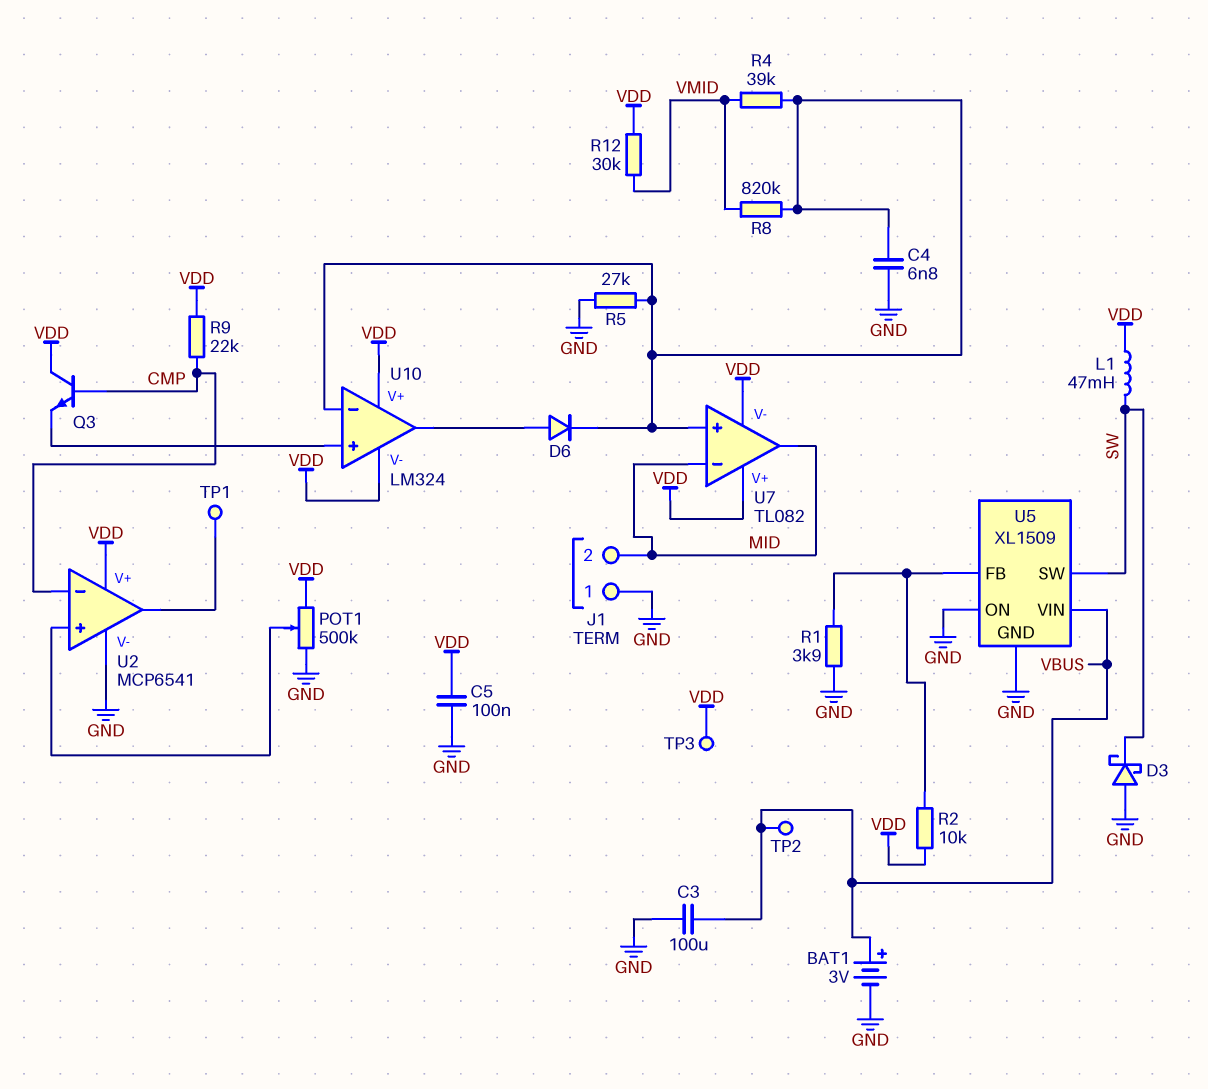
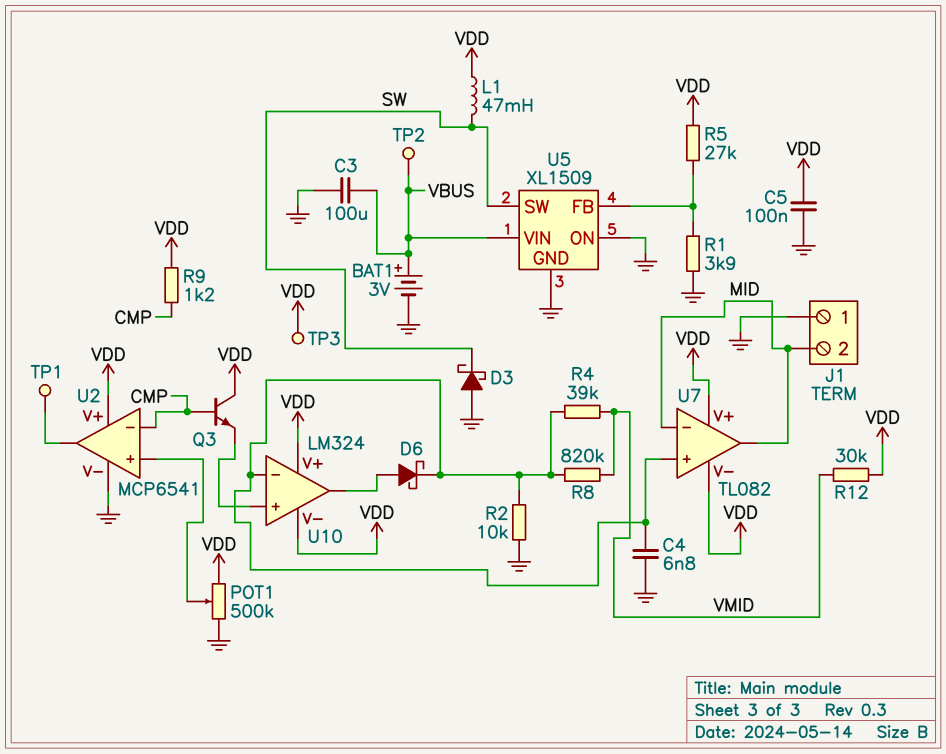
D6: diode (A U10/out, K U7/in+) -> schottky (A U10/out, K U7/in+)
R2: 10k (U5/FB, VDD) -> 10k (GND, U7/in+)
R5: 27k (GND, U7/in+) -> 27k (U5/FB, VDD)
R9: 22k (CMP, VDD) -> 1.2k (CMP, VDD)

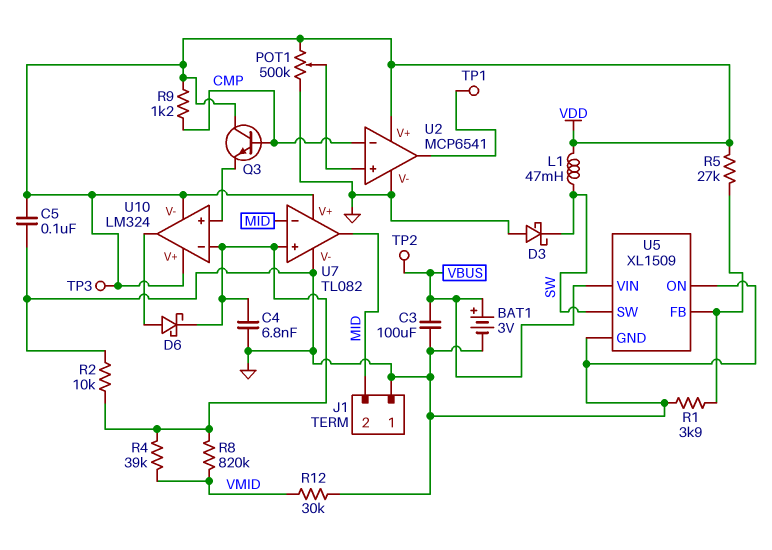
R12: 30k (VDD, VMID) -> 30k (GND, VMID)
U7 pin V-: VDD -> GND

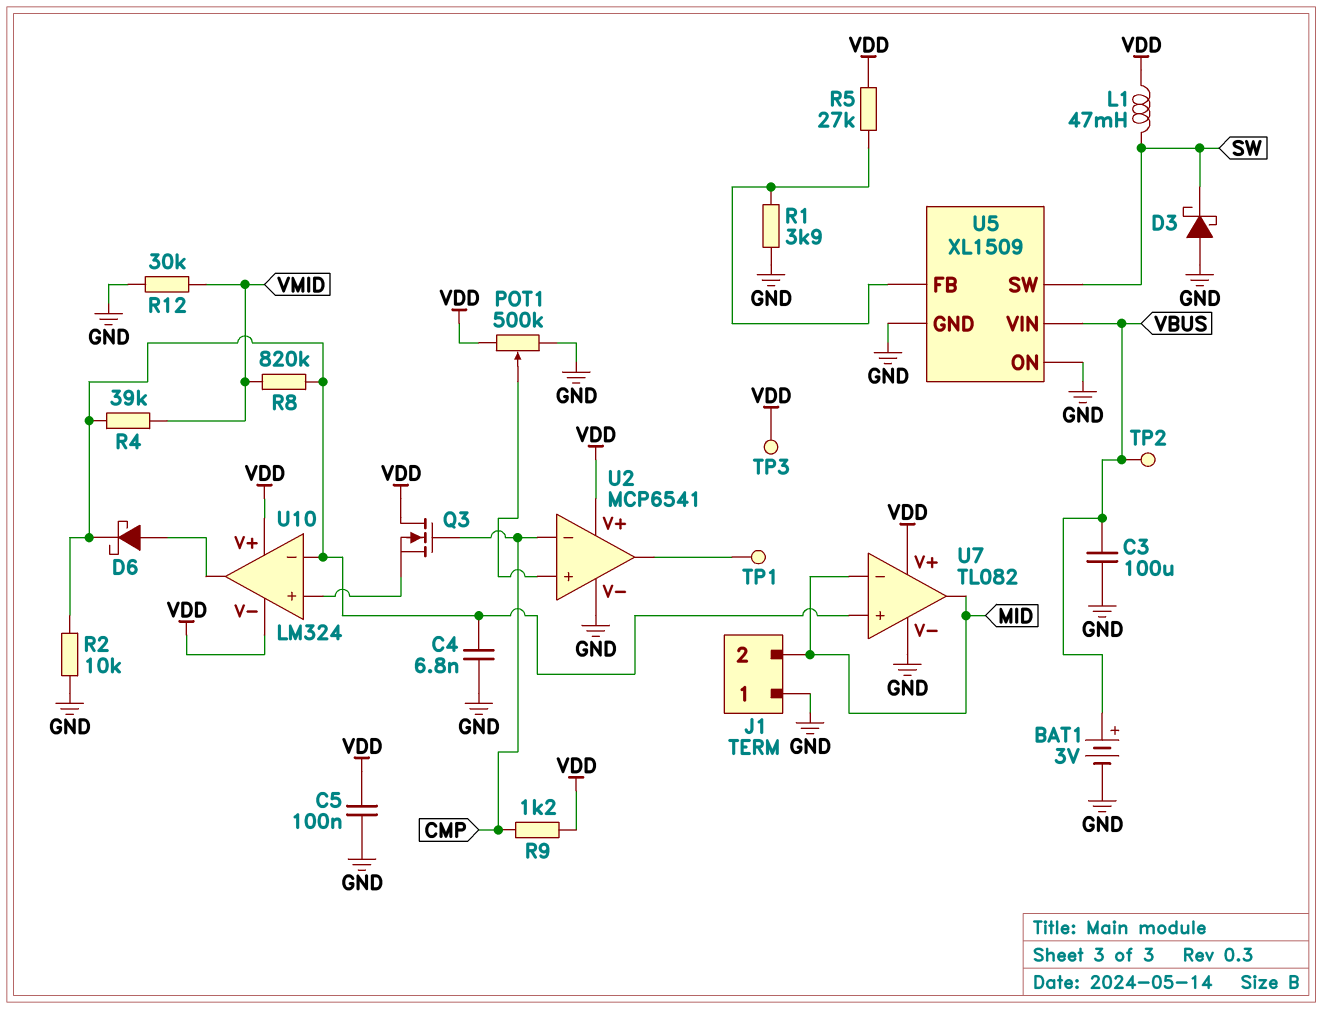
Q3: NPN (B CMP, C VDD, E U10/in+) -> NMOS (G CMP, D VDD, S U10/in+)

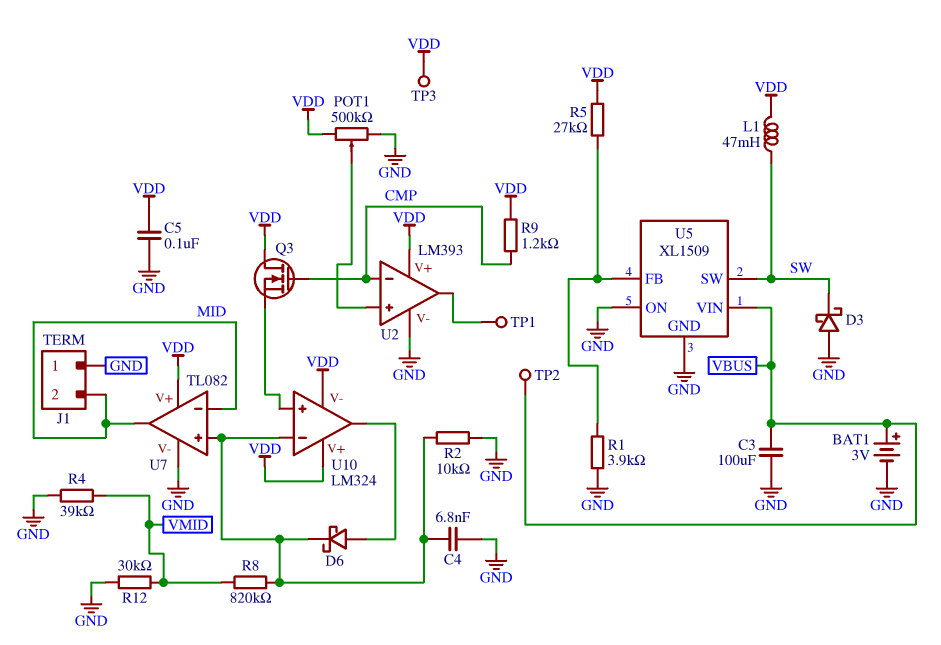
R4: 39k (U7/in+, VMID) -> 39k (GND, VMID)
U2: MCP6541 -> LM393

